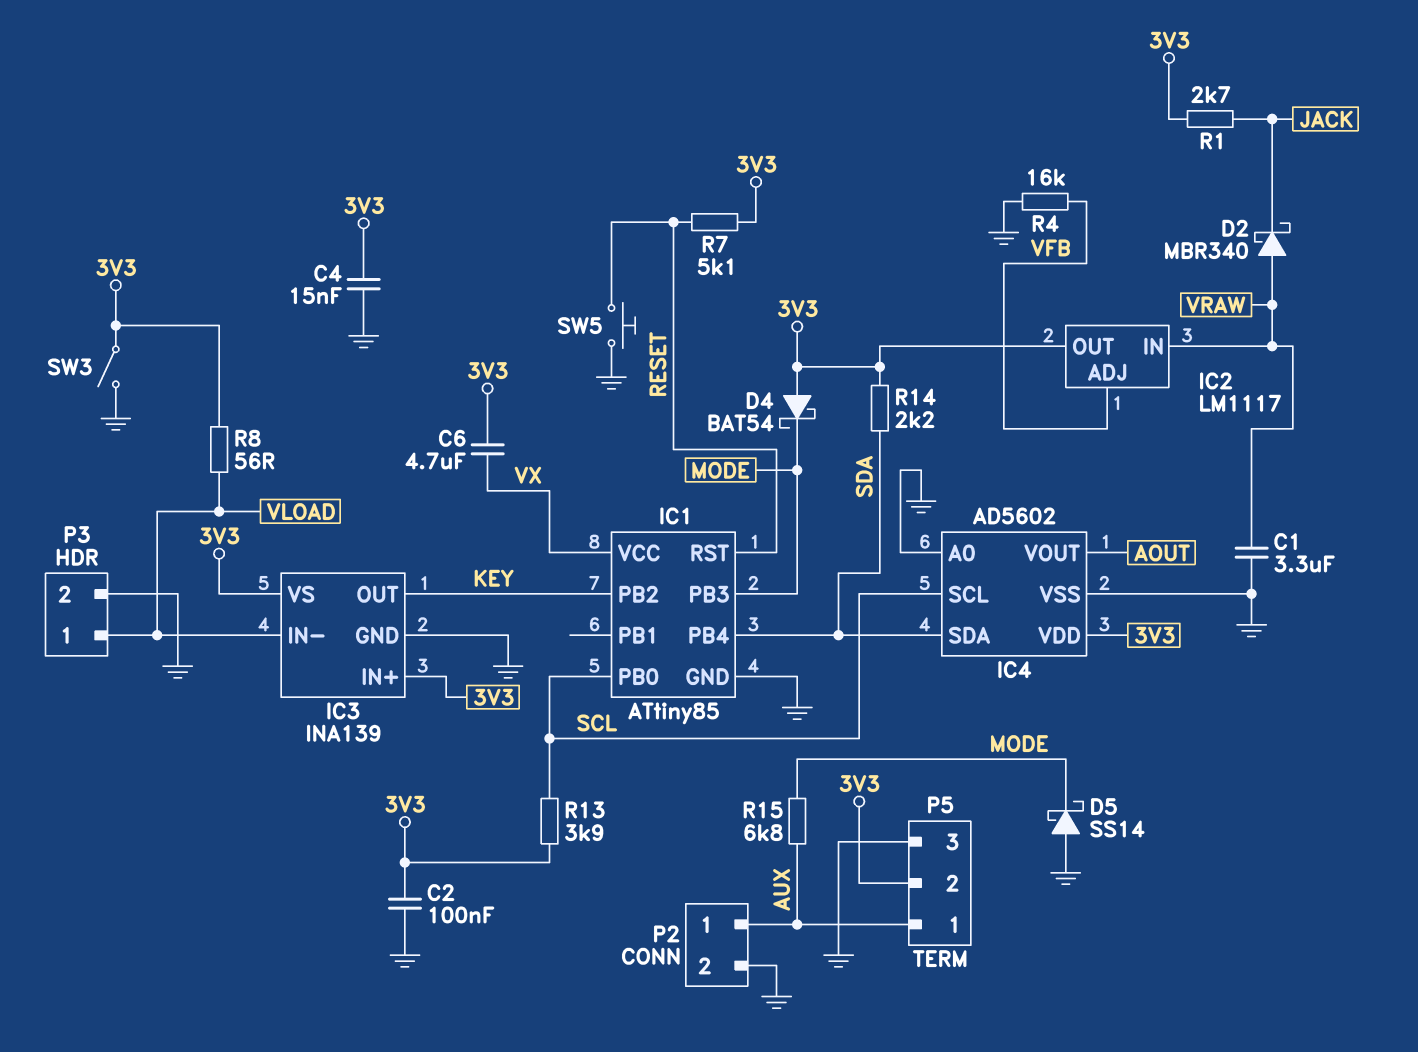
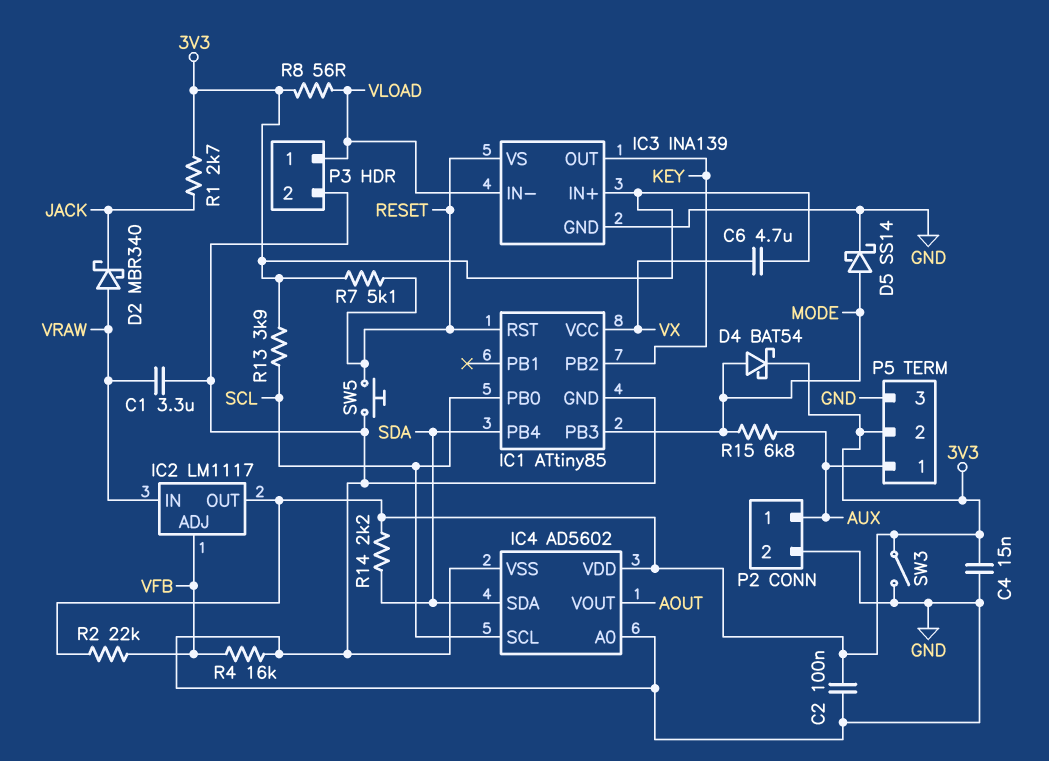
D4: schottky BAT54 (A 3V3, K MODE) -> schottky BAT54 (A MODE, K 3V3)
D5: schottky SS14 (A GND, K MODE) -> schottky SS14 (A MODE, K GND)
IC3 pin VS: 3V3 -> RESET
R2: none -> 22k (3V3, VFB)

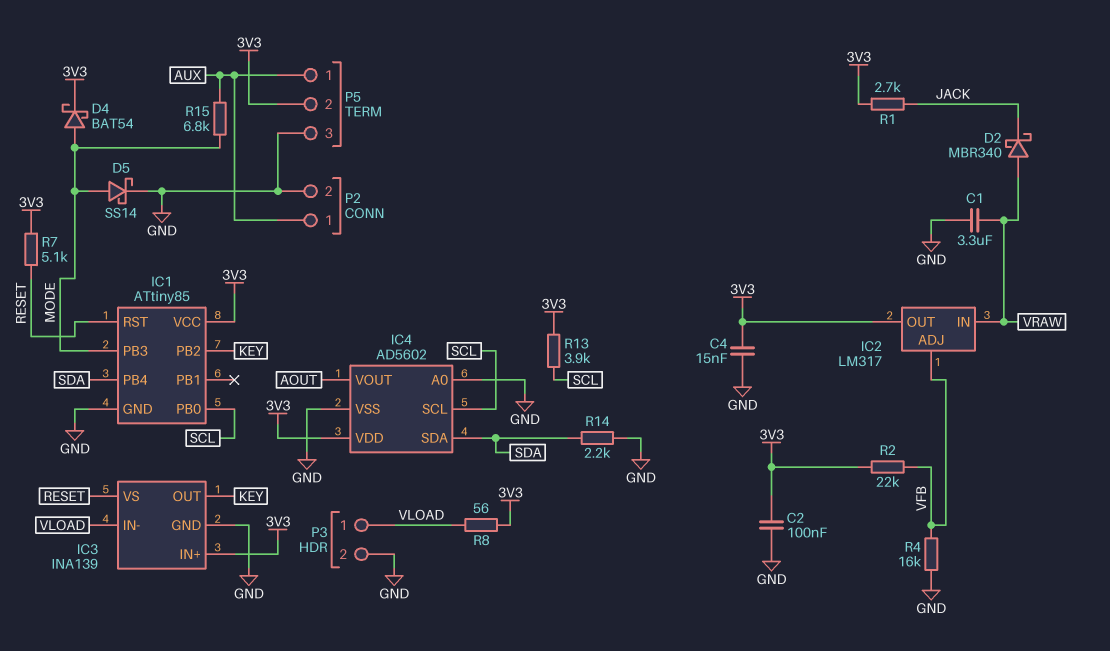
C6: 4.7uF (3V3, VX) -> none
IC1 pin VCC: VX -> 3V3
IC2: LM1117 -> LM317
R14: 2.2k (3V3, SDA) -> 2.2k (GND, SDA)
SW3: switch (3V3, GND) -> none
SW5: button (GND, RESET) -> none

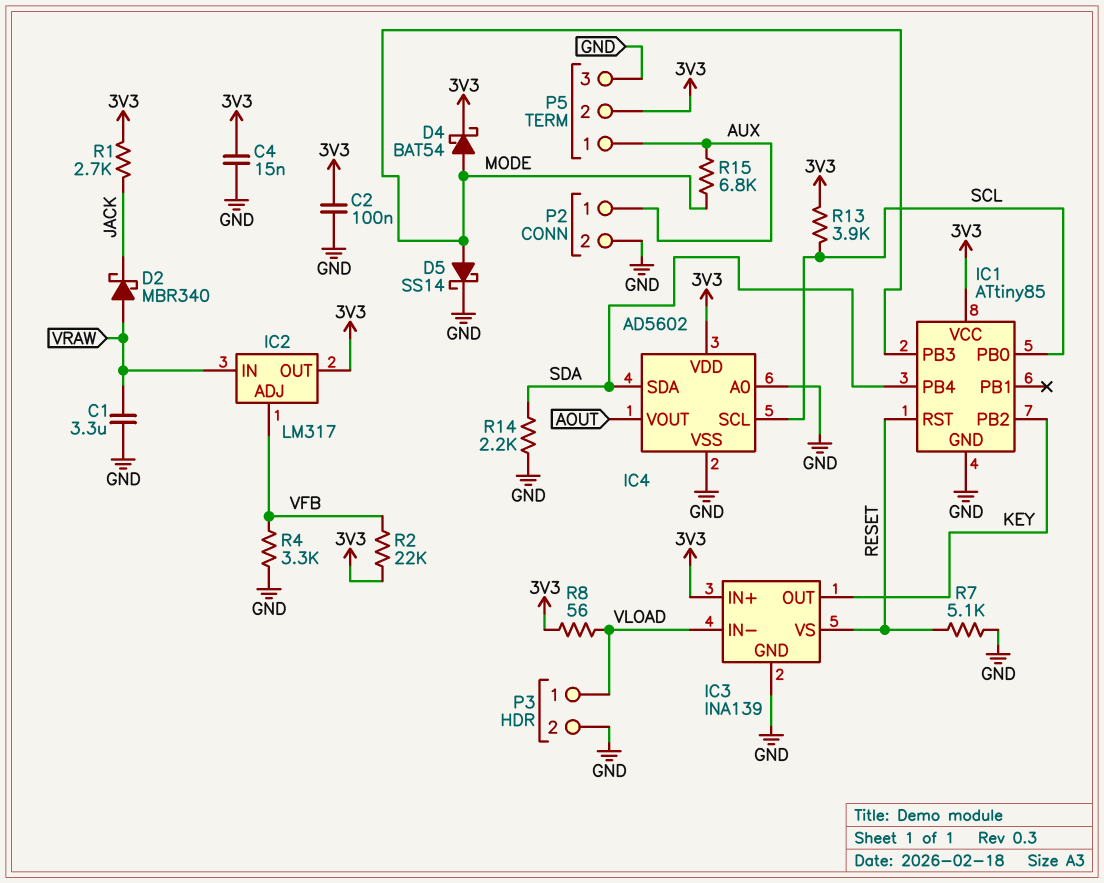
R4: 16k (GND, VFB) -> 3.3k (GND, VFB)
R7: 5.1k (3V3, RESET) -> 5.1k (GND, RESET)

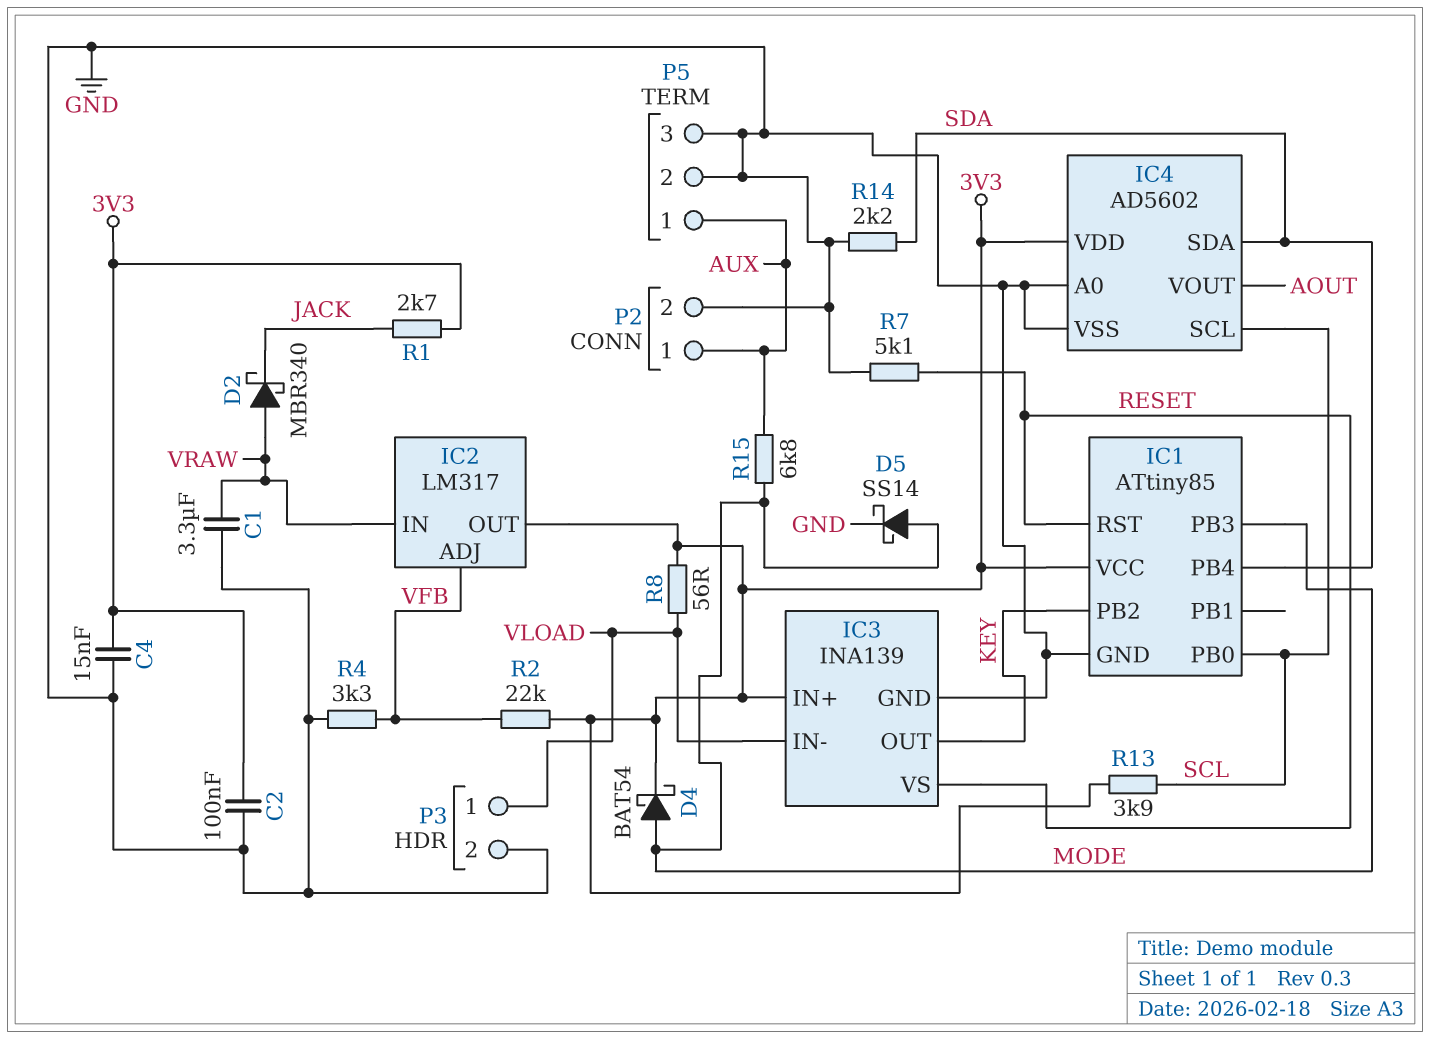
P5 pin 2: 3V3 -> GND

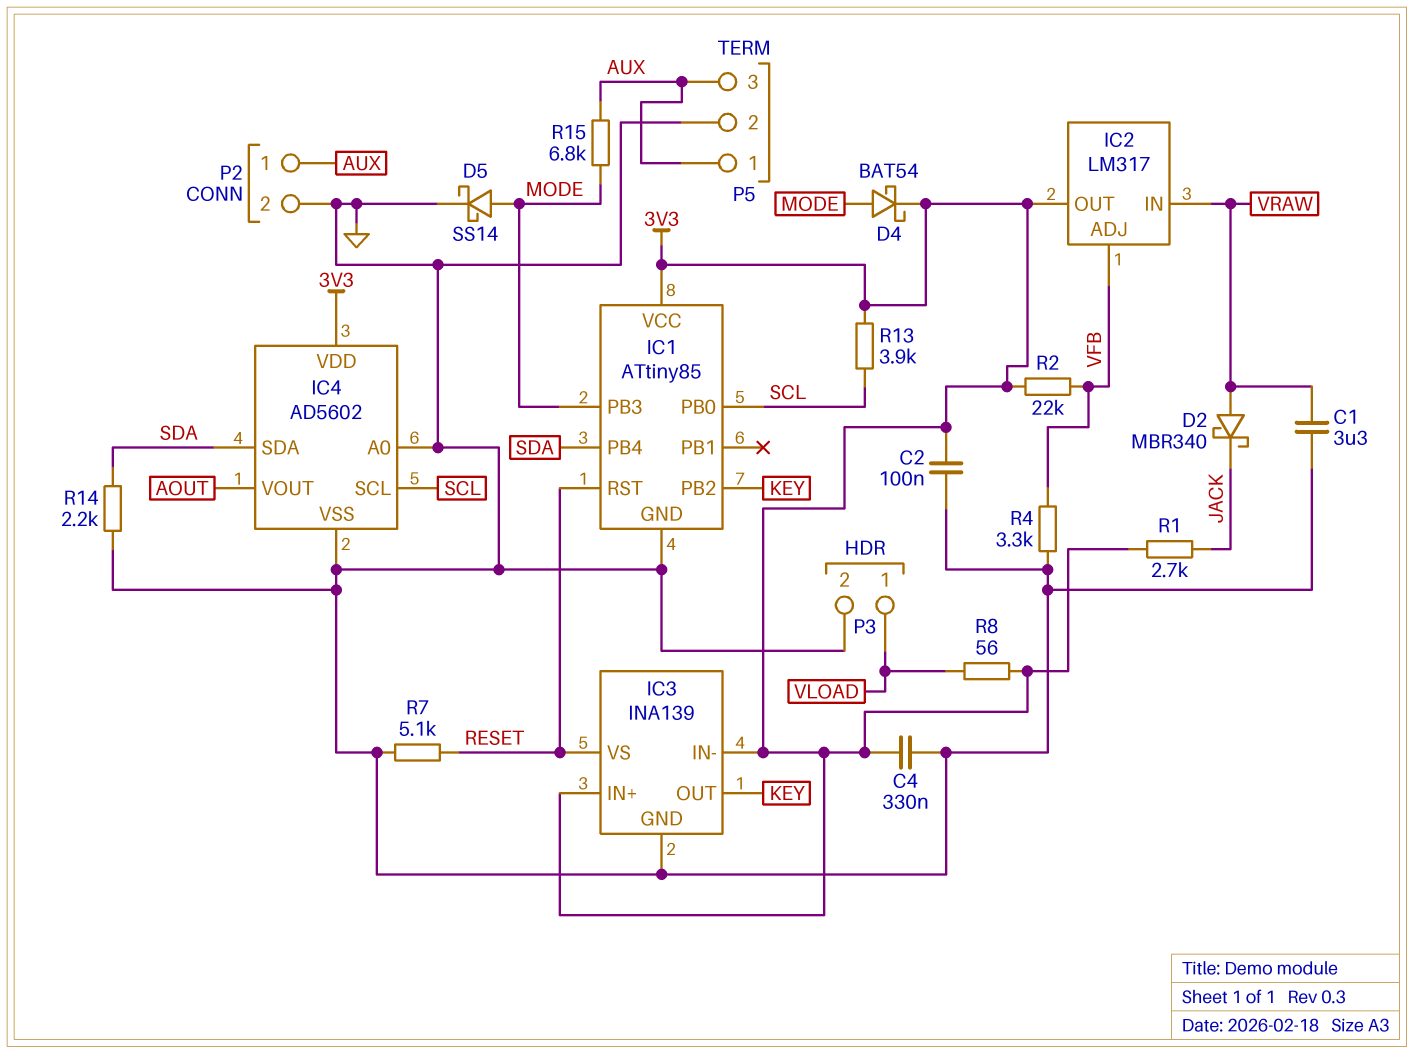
C4: 15nF (3V3, GND) -> 330nF (3V3, GND)
IC3 pin IN-: VLOAD -> 3V3
P5 pin 3: GND -> AUX

